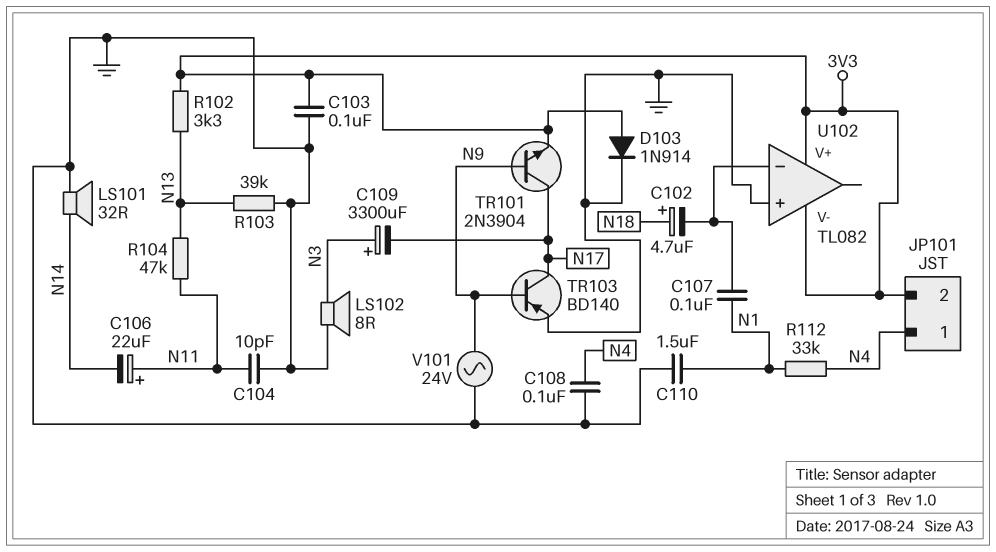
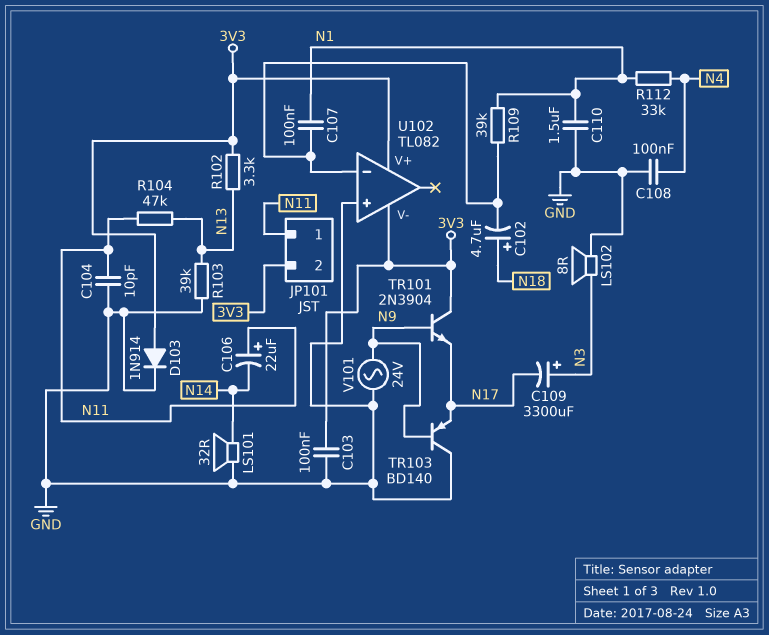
JP101 pin 1: N4 -> N11
R109: none -> 39k (N1, U102/in-)
TR101: NPN 2N3904 (B N9, C N17, E 3V3) -> NPN 2N3904 (B N9, C 3V3, E N17)
TR103: PNP BD140 (B N9, C N17, E GND) -> PNP BD140 (B N9, C GND, E N17)

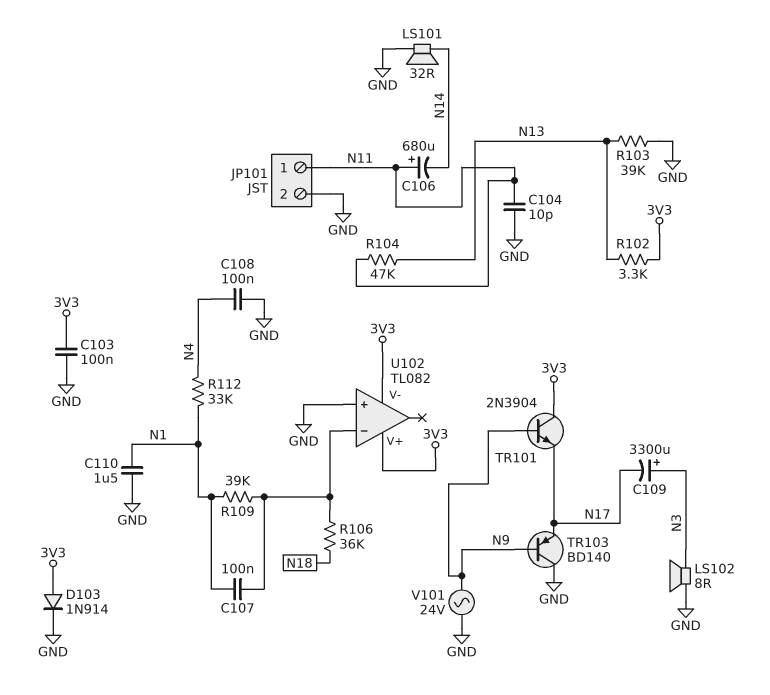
C102: 4.7uF (plus N18, minus U102/in-) -> none
C106: 22uF (plus N11, minus N14) -> 680uF (plus N11, minus N14)
JP101 pin 2: 3V3 -> GND
R106: none -> 36k (N18, U102/in-)

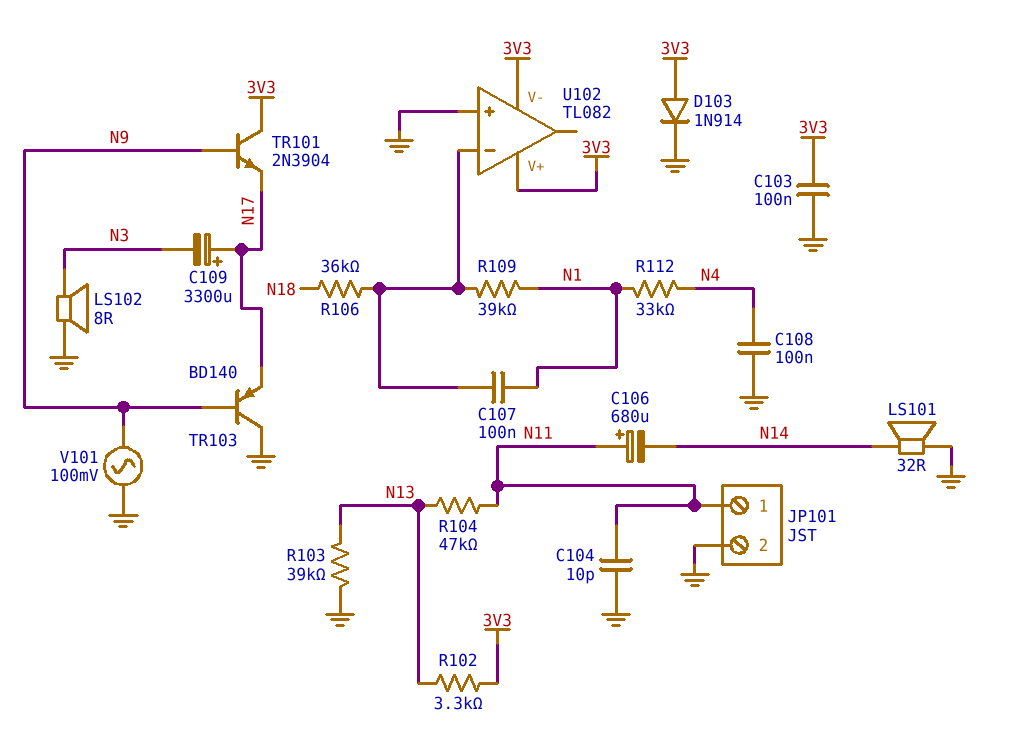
C109: 3300uF (plus N3, minus N17) -> 3300uF (plus N17, minus N3)
C110: 1.5uF (GND, N1) -> none
V101: AC 24V (GND, N9) -> AC 100mV (GND, N9)

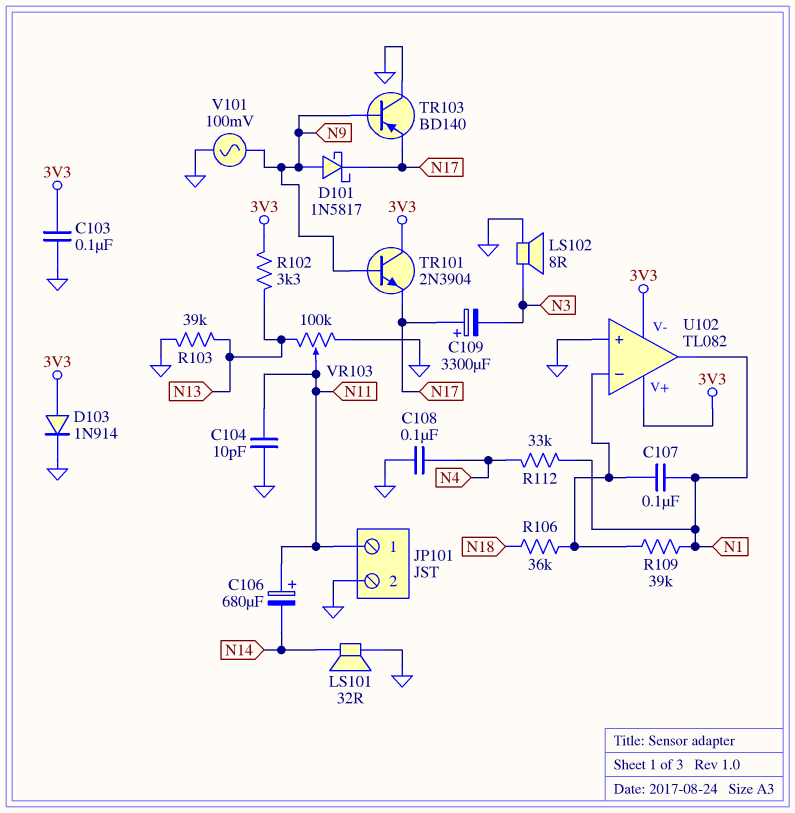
D101: none -> schottky 1N5817 (A N9, K N17)
R104: 47k (N11, N13) -> none
U102 pin out: none -> N1
VR103: none -> 100k (GND, N13, wiper N11)

